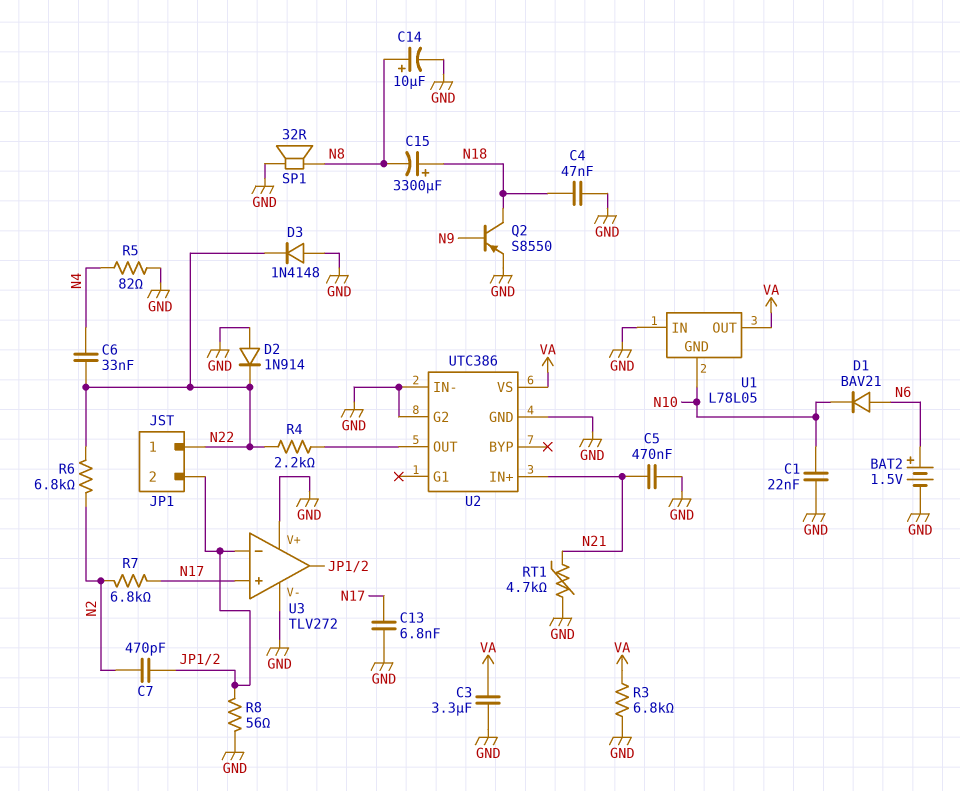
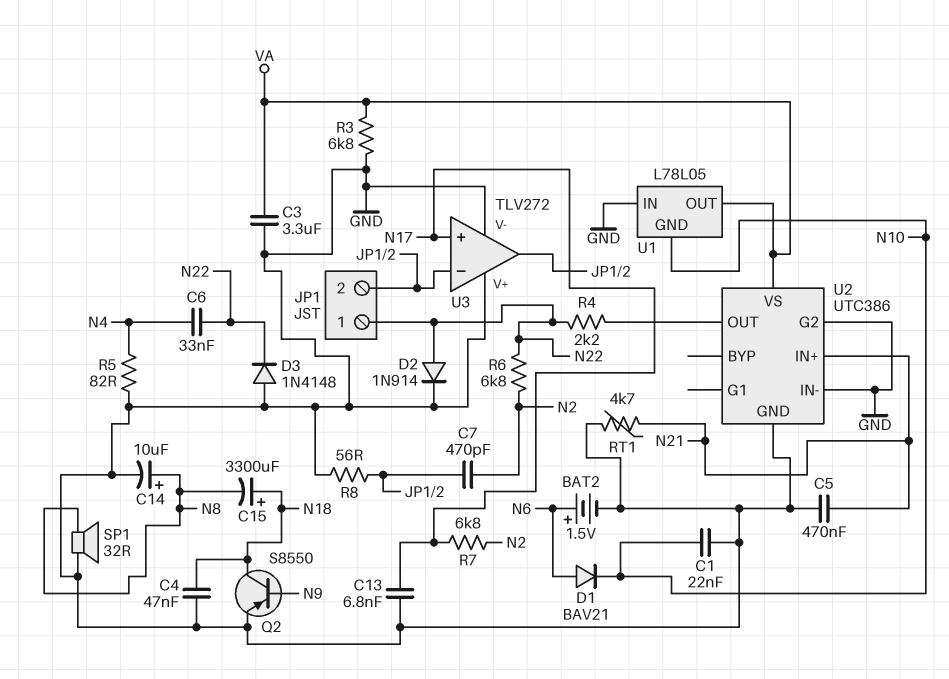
D2: diode 1N914 (A GND, K N22) -> diode 1N914 (A N22, K GND)

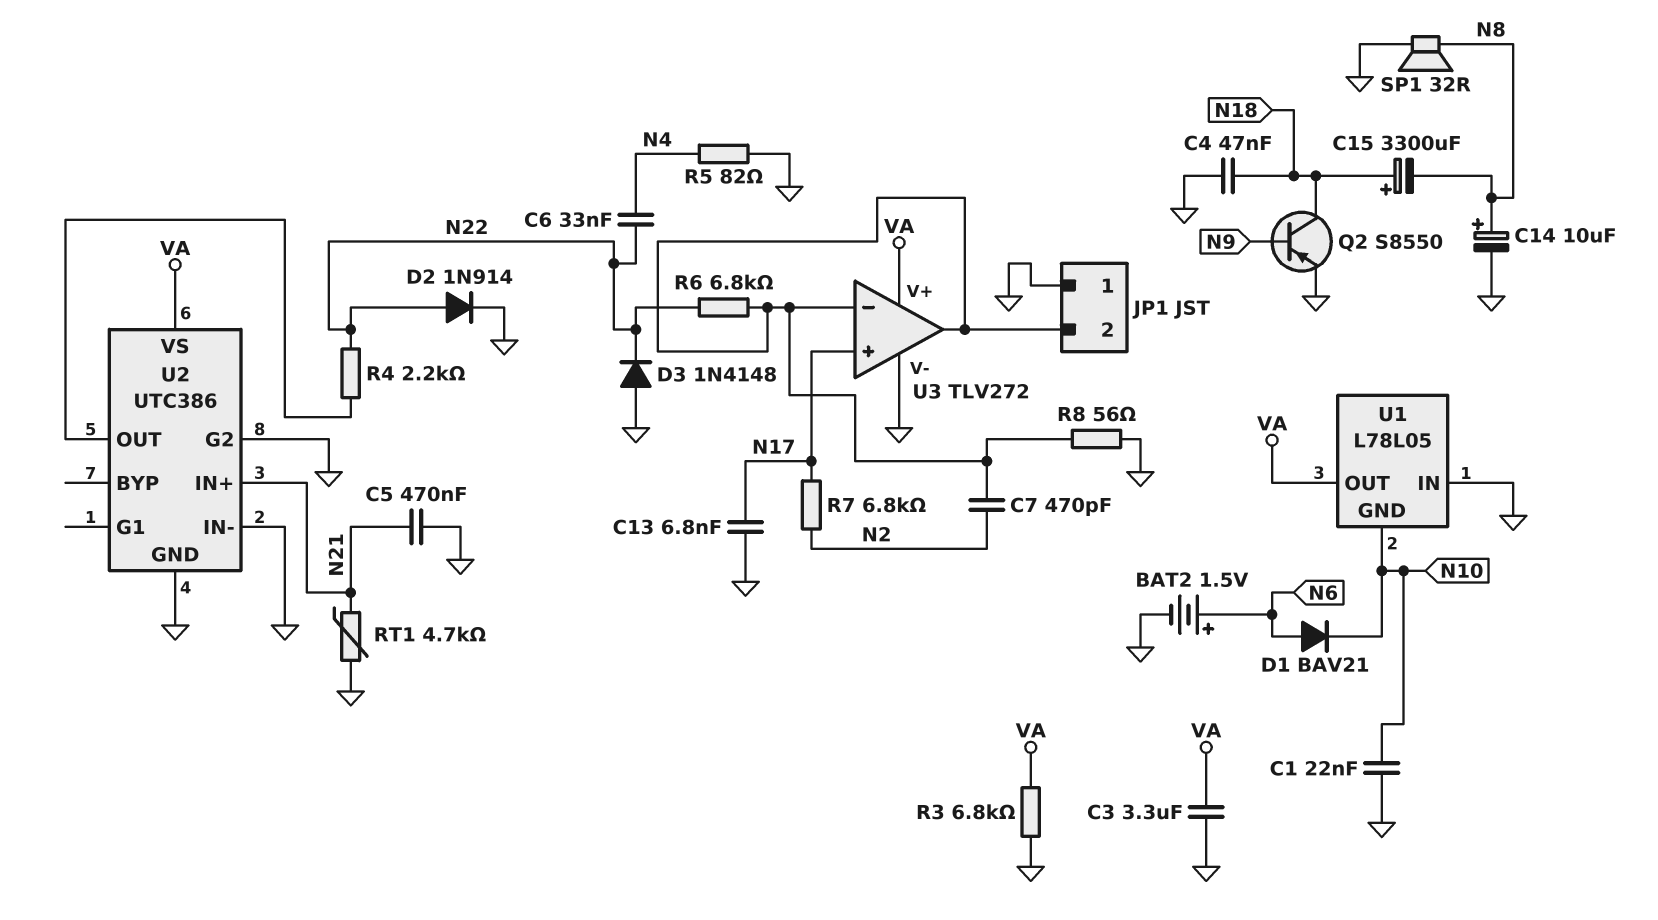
JP1 pin 1: N22 -> GND
R6: 6.8k (N2, N22) -> 6.8k (JP1/2, N22)
U3 pin V+: GND -> VA

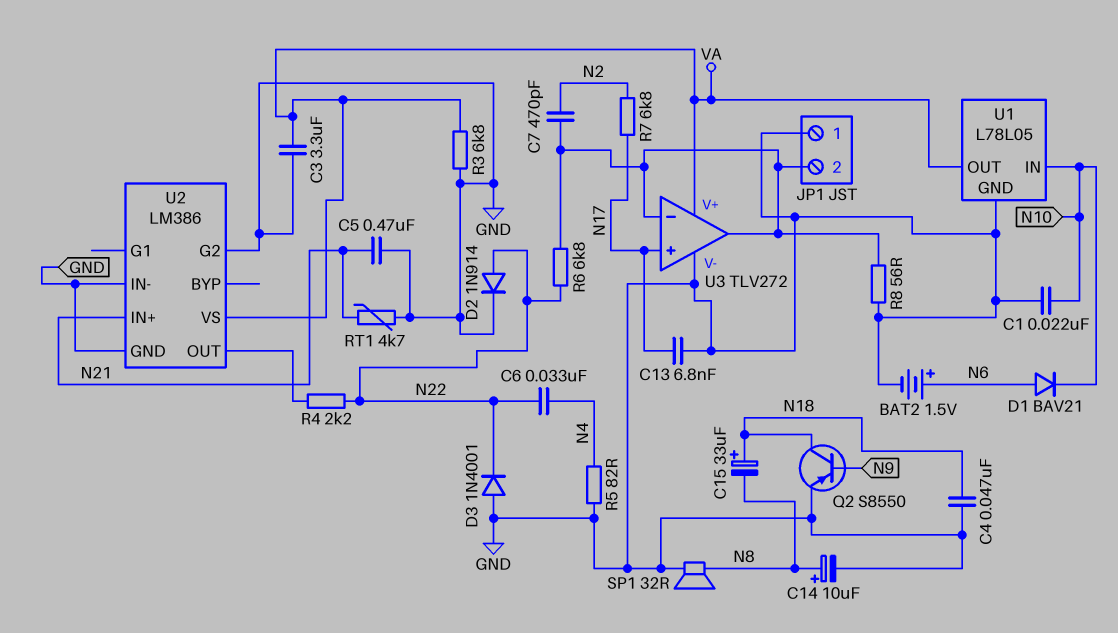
C15: 3300uF (plus N18, minus N8) -> 33uF (plus N18, minus N8)
D3: diode 1N4148 (A GND, K N22) -> diode 1N4001 (A GND, K N22)
U1 pin GND: N10 -> GND
U1 pin IN: GND -> N10
U2: UTC386 -> LM386

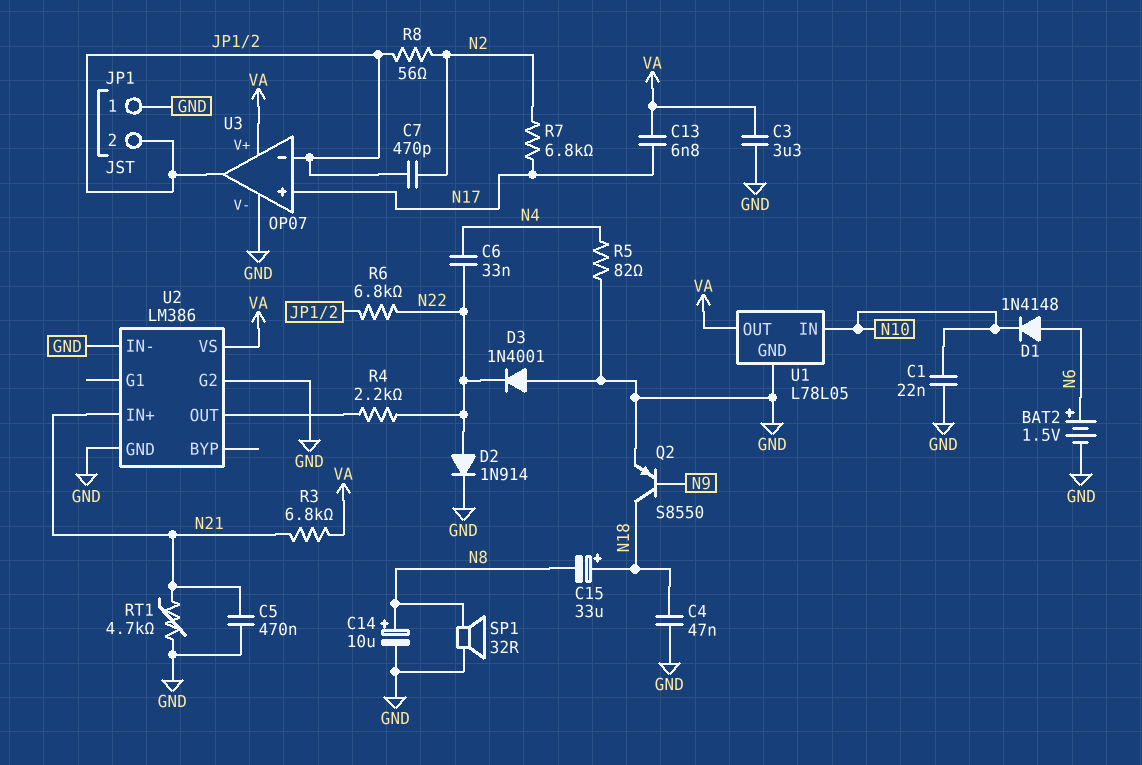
C13: 6.8nF (GND, N17) -> 6.8nF (N17, VA)
D1: diode BAV21 (A N6, K N10) -> diode 1N4148 (A N6, K N10)
R3: 6.8k (GND, VA) -> 6.8k (N21, VA)
R8: 56 (GND, JP1/2) -> 56 (JP1/2, N2)
U3: TLV272 -> OP07

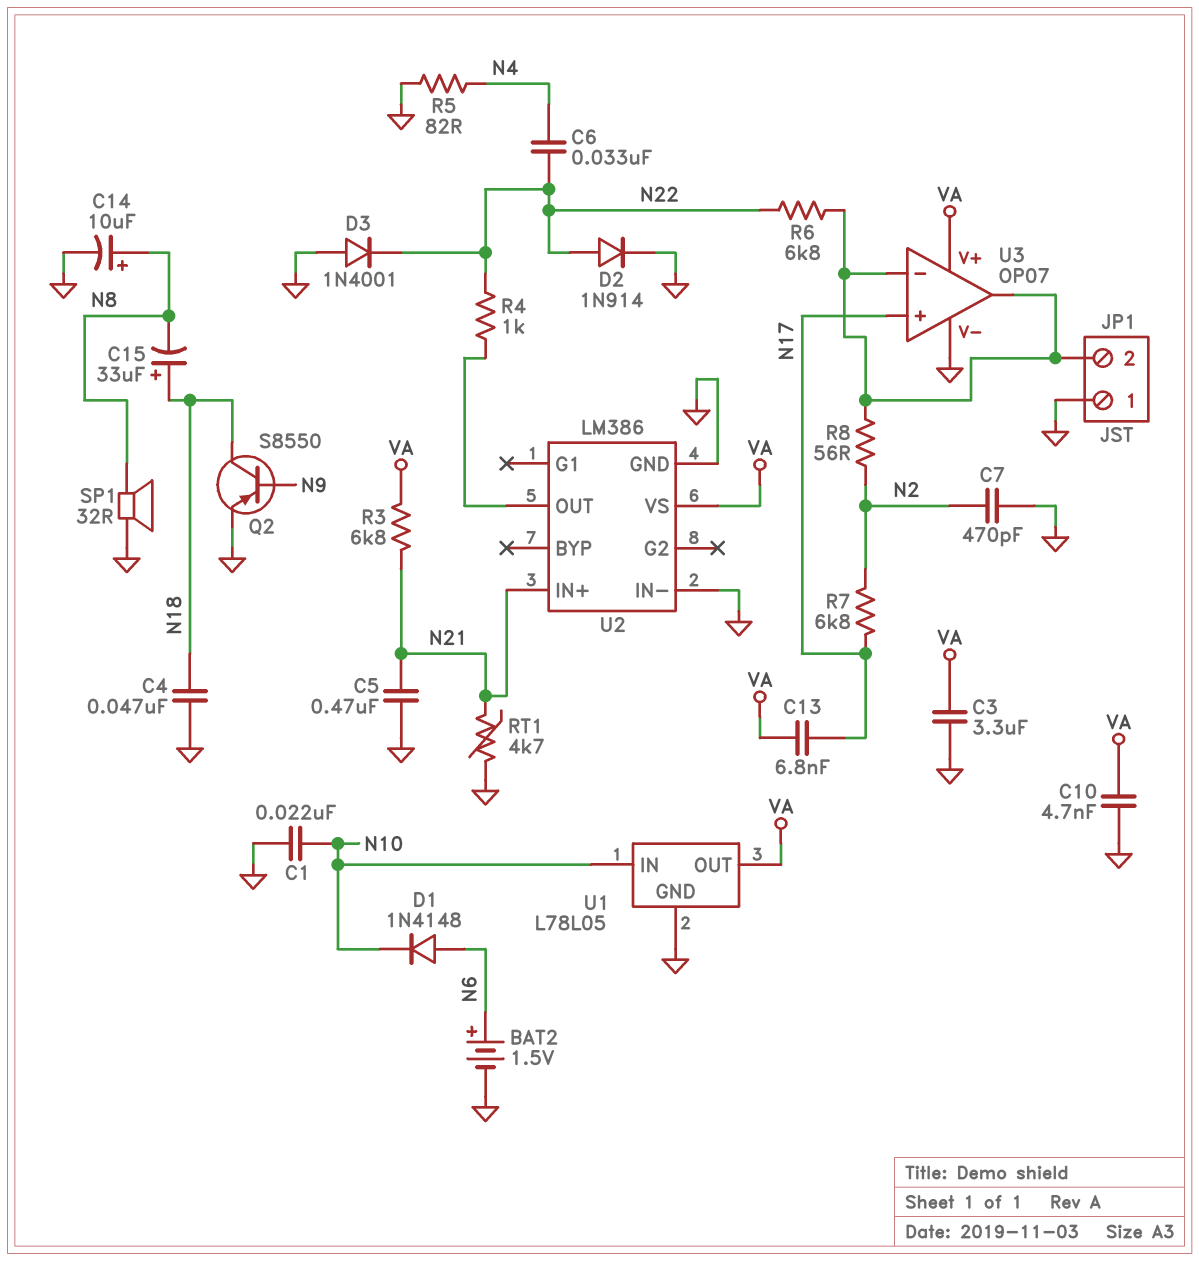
C7: 470pF (JP1/2, N2) -> 470pF (GND, N2)
C10: none -> 4.7nF (GND, VA)
R4: 2.2k (N22, U2/OUT) -> 1k (N22, U2/OUT)
U2 pin G2: GND -> none

